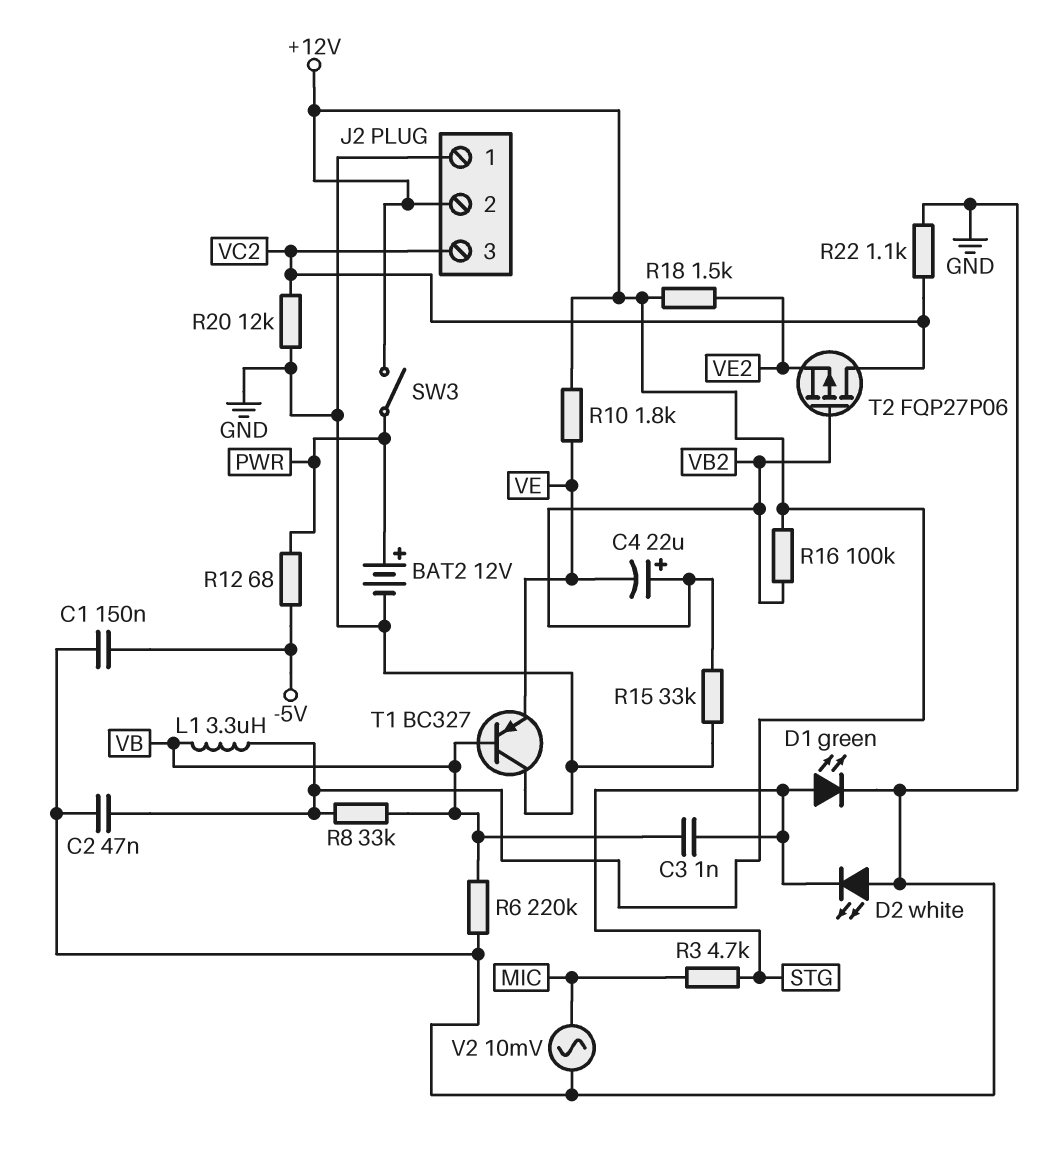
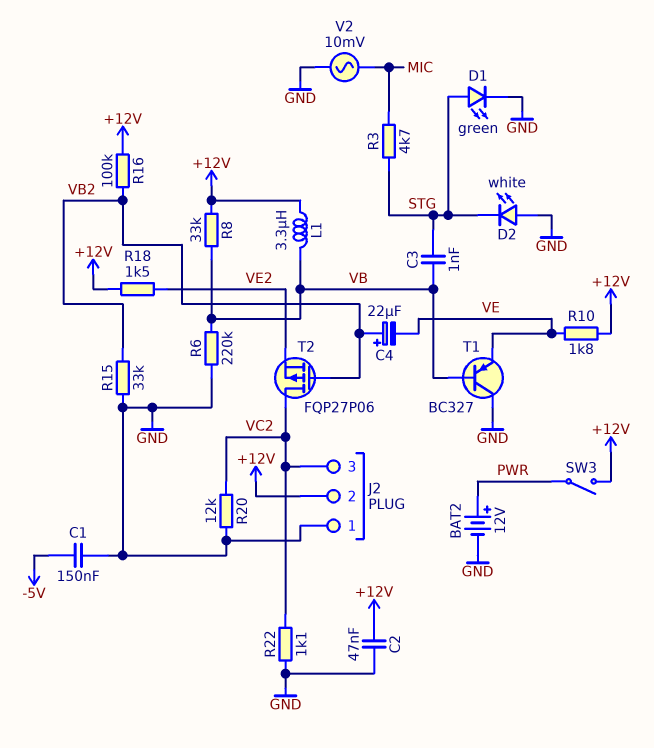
R12: 68 (-5V, PWR) -> none

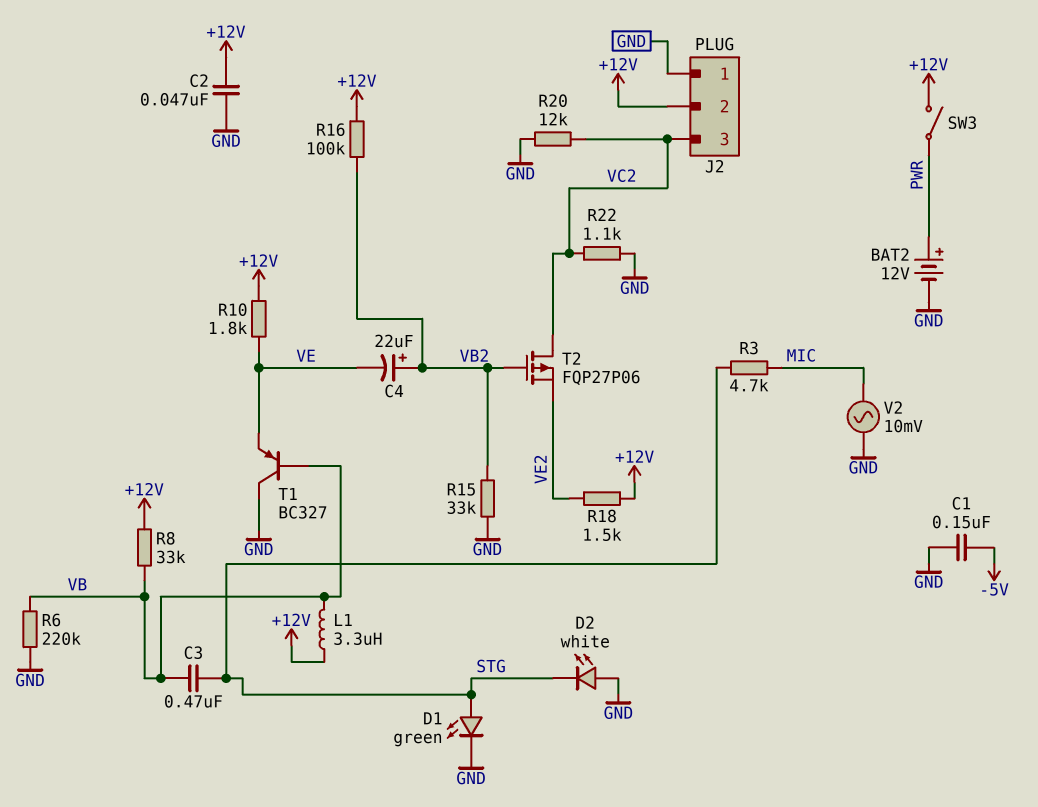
C3: 1nF (STG, VB) -> 470nF (STG, VB)

